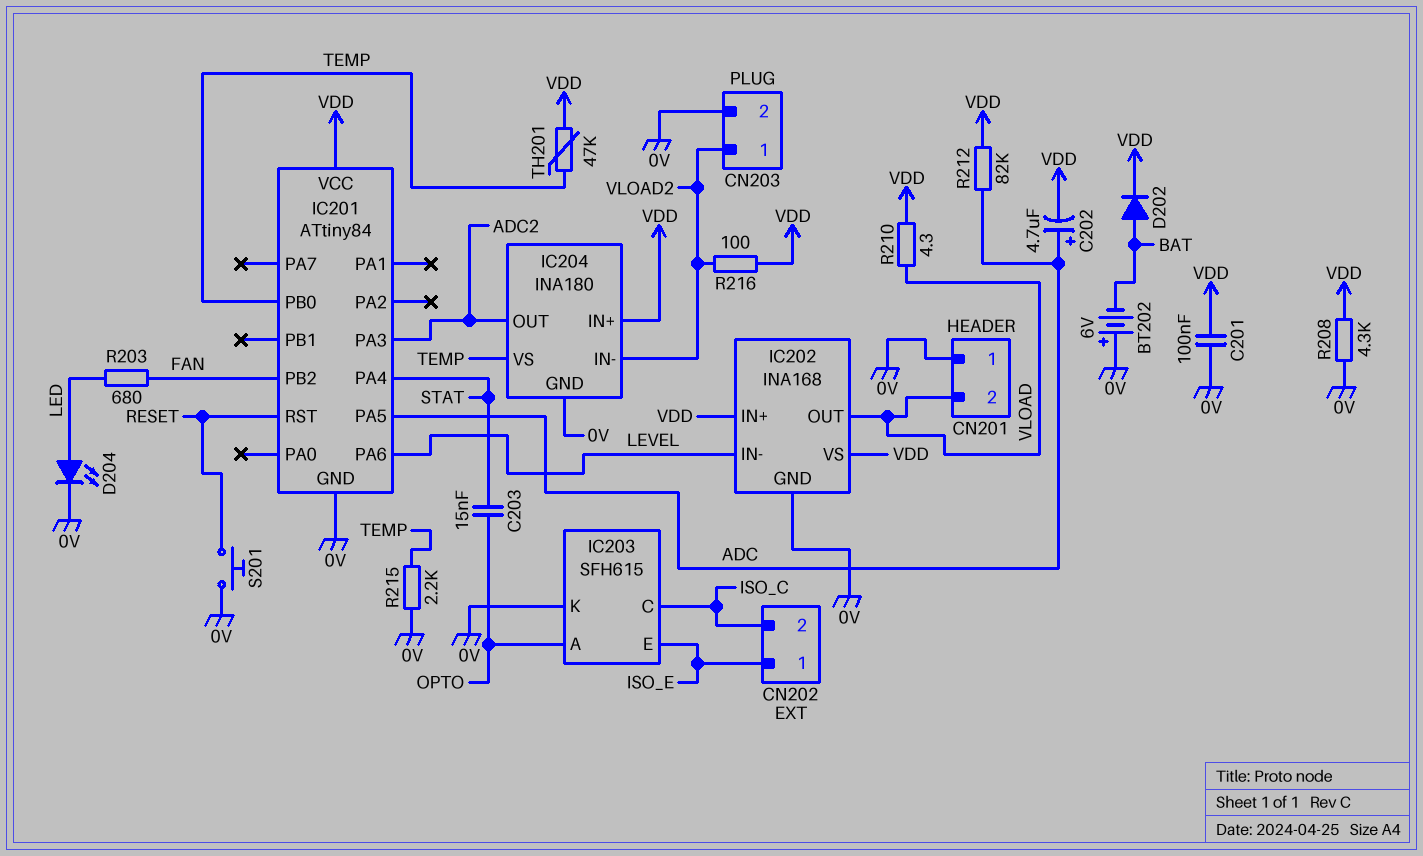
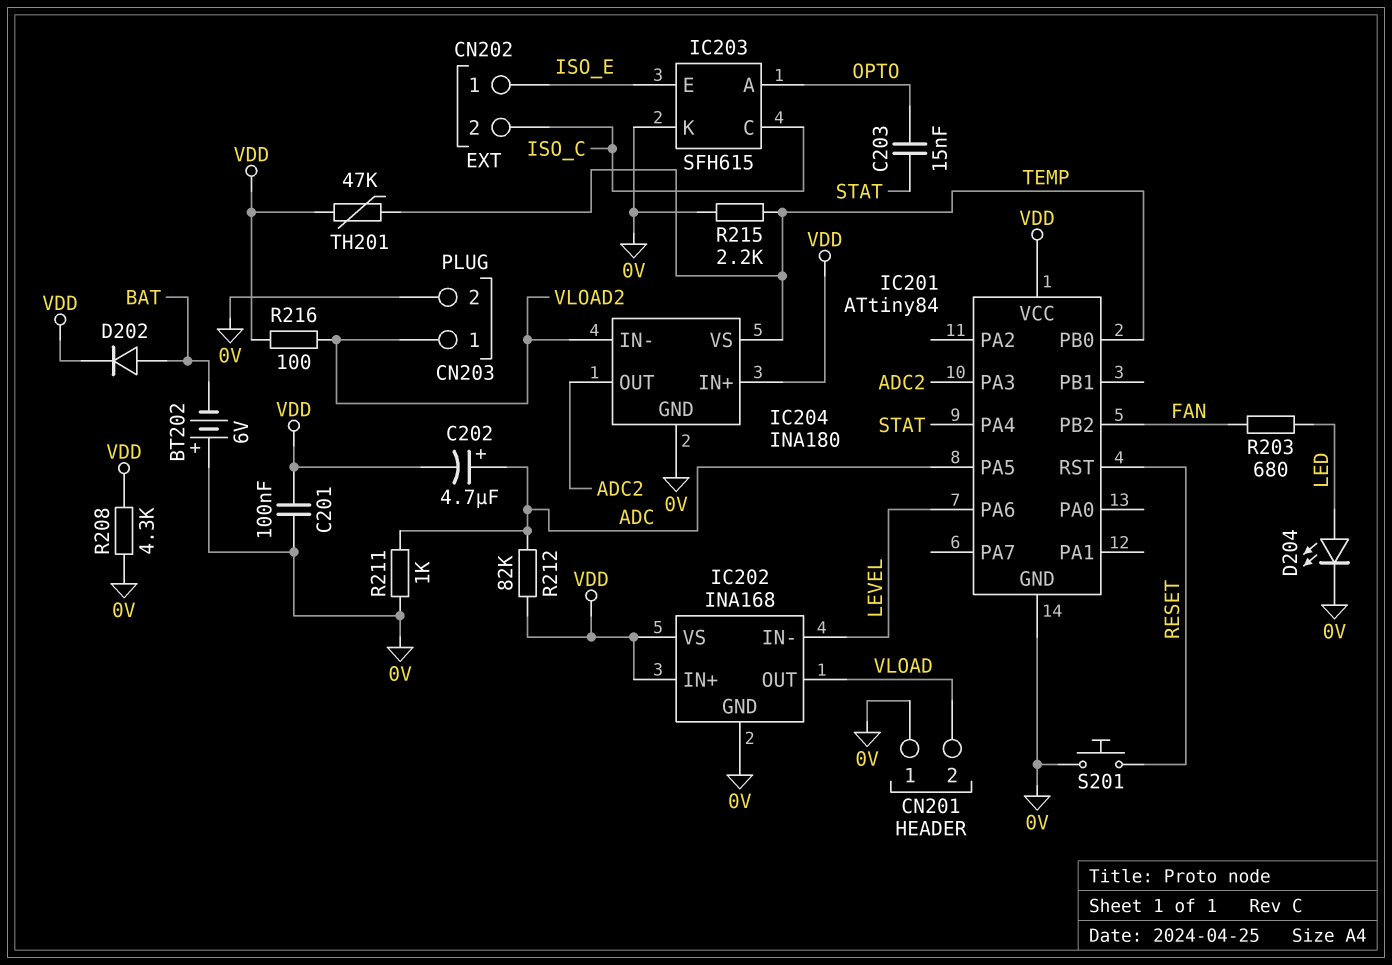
R210: 4.3 (VDD, VLOAD) -> none
R211: none -> 1k (0V, ADC)

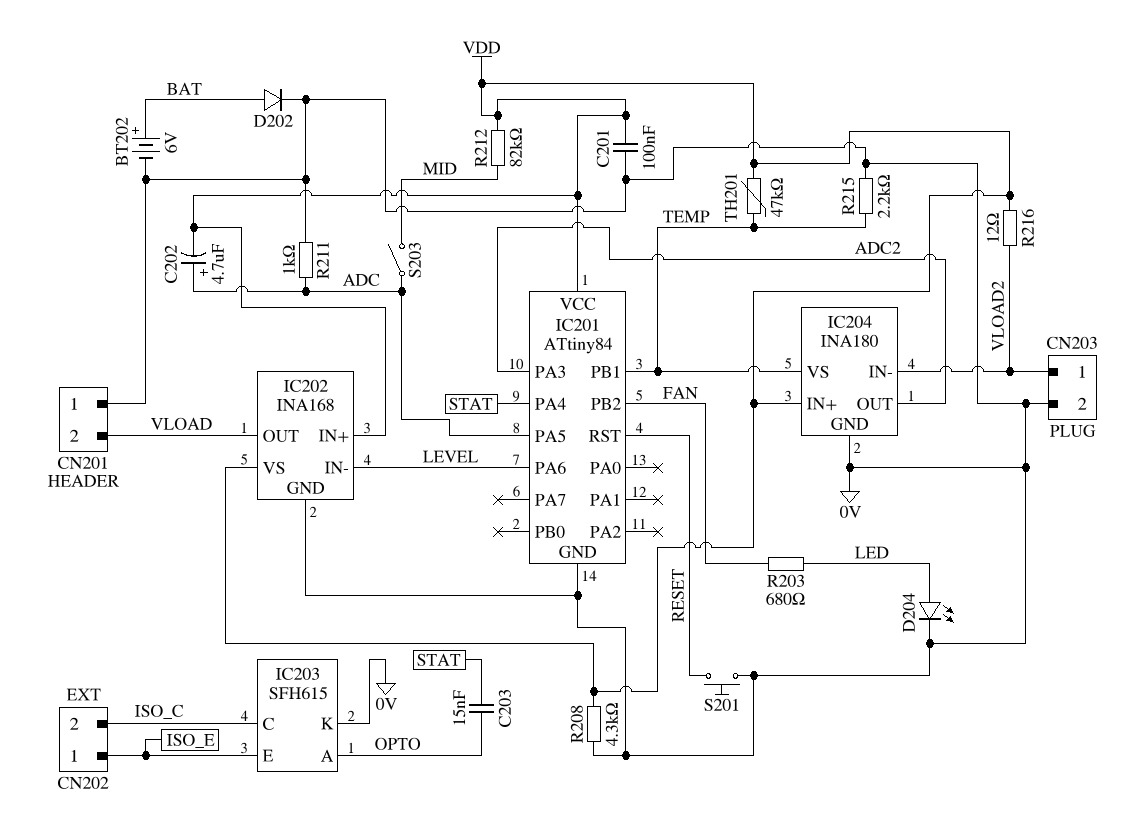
BT202: 6V (plus 0V, minus BAT) -> 6V (plus BAT, minus 0V)
D202: diode (A BAT, K VDD) -> diode (A BAT, K 0V)
IC201 pin PB0: TEMP -> none
IC201 pin PB1: none -> TEMP
R212: 82k (ADC, VDD) -> 82k (MID, VDD)
R216: 100 (VDD, VLOAD2) -> 12 (VDD, VLOAD2)
S203: none -> switch (ADC, MID)

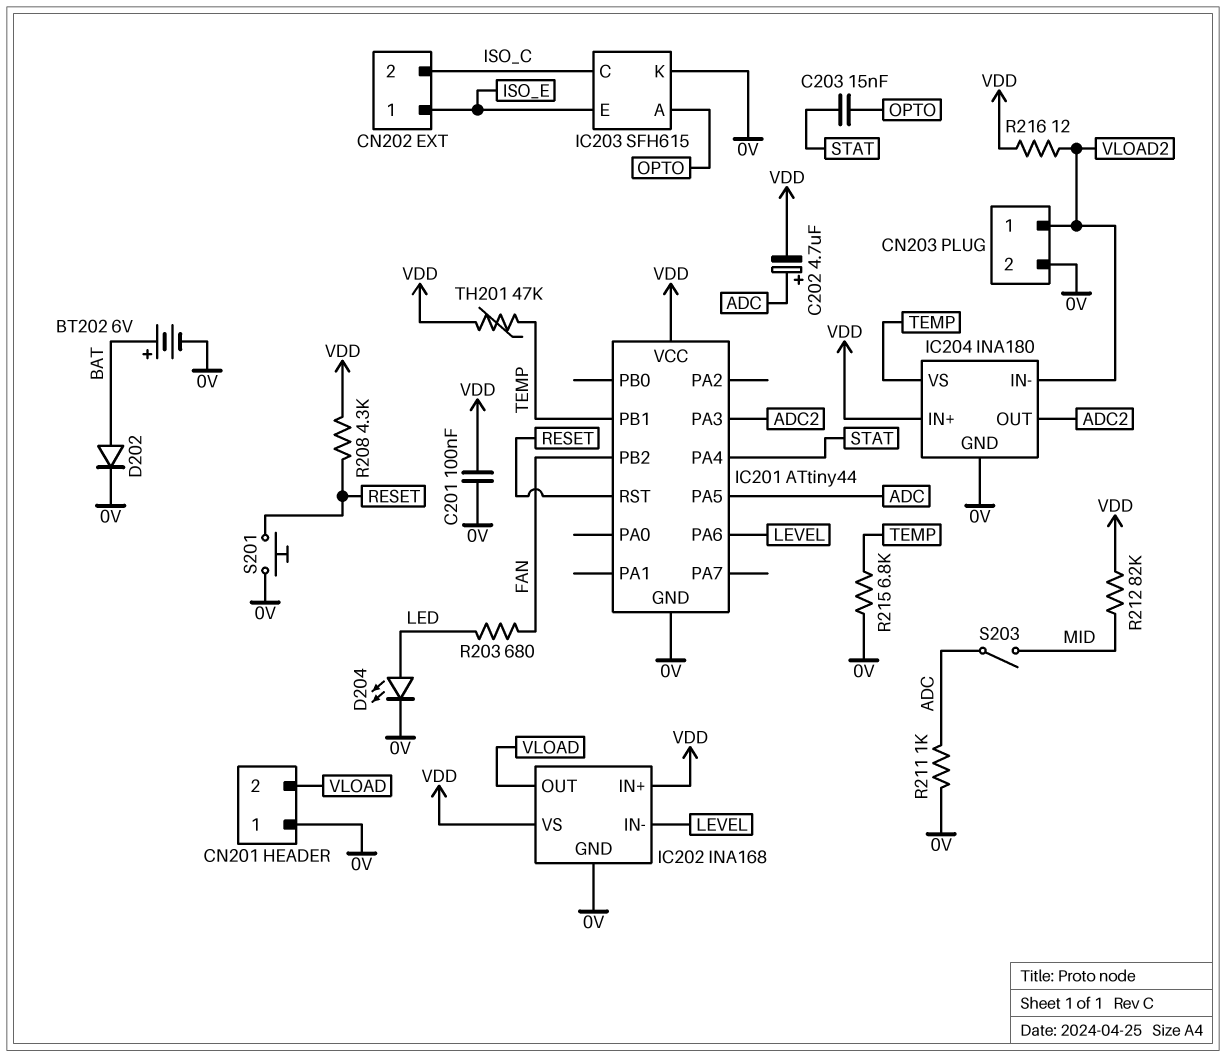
IC201: ATtiny84 -> ATtiny44
R208: 4.3k (0V, VDD) -> 4.3k (RESET, VDD)
R215: 2.2k (0V, TEMP) -> 6.8k (0V, TEMP)

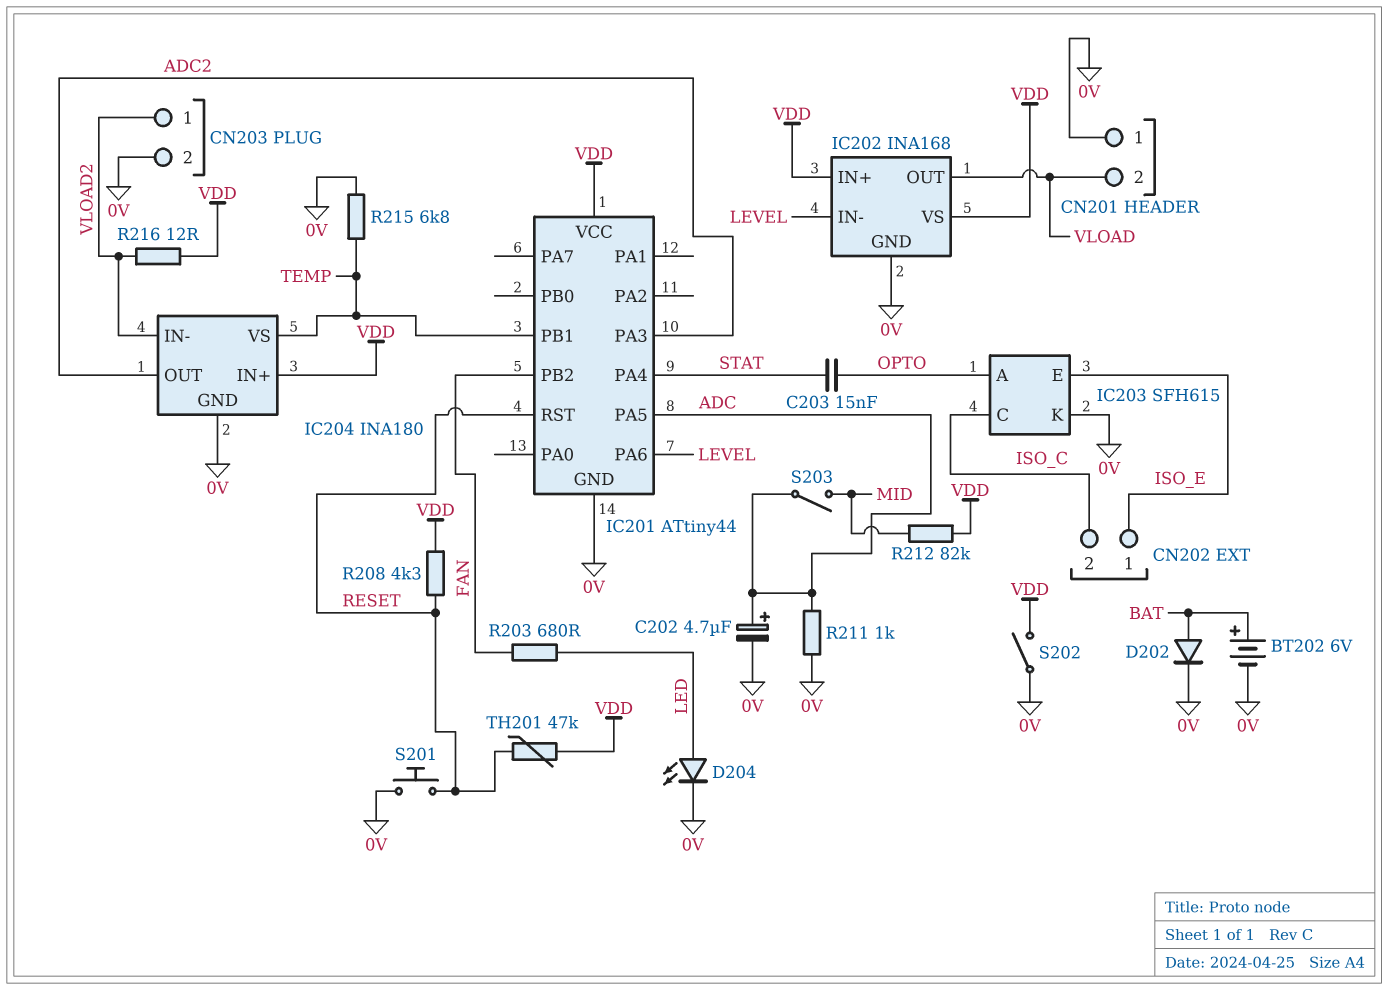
C201: 100nF (0V, VDD) -> none
C202: 4.7uF (plus ADC, minus VDD) -> 4.7uF (plus ADC, minus 0V)
S202: none -> switch (0V, VDD)
TH201: 47k (TEMP, VDD) -> 47k (RESET, VDD)

